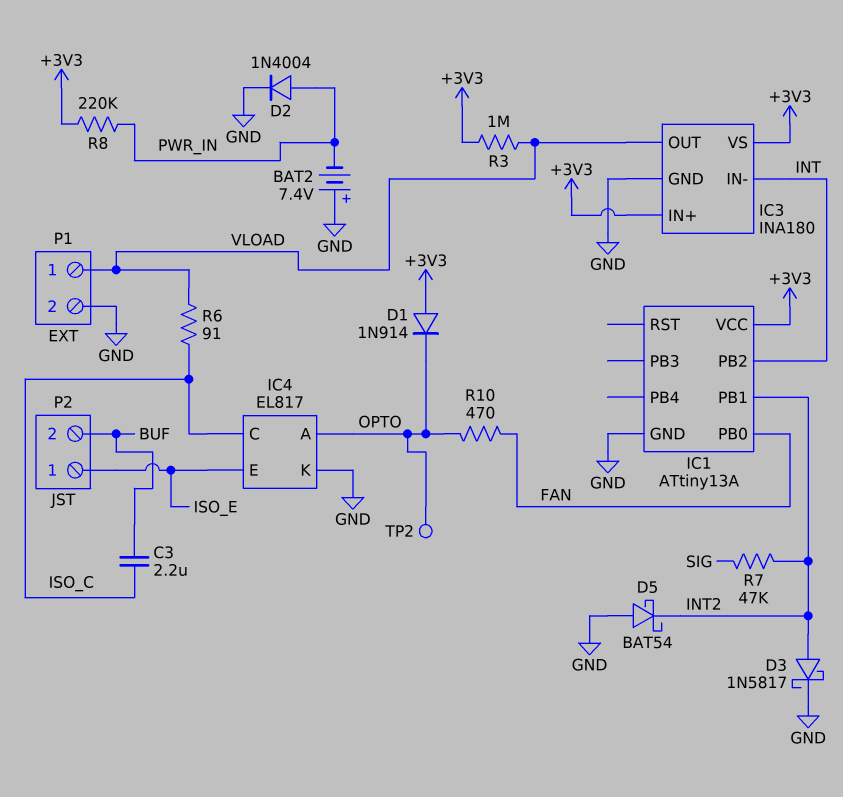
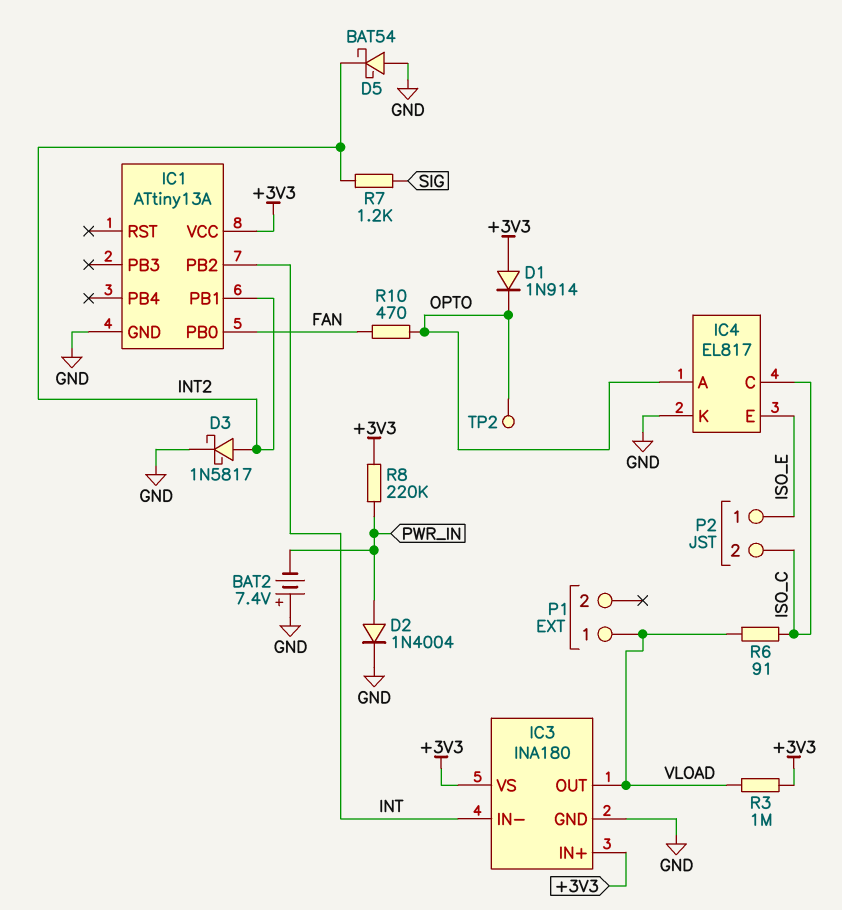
C3: 2.2uF (BUF, ISO_C) -> none
P1 pin 2: GND -> none
P2 pin 2: BUF -> ISO_C
R7: 47k (INT2, SIG) -> 1.2k (INT2, SIG)

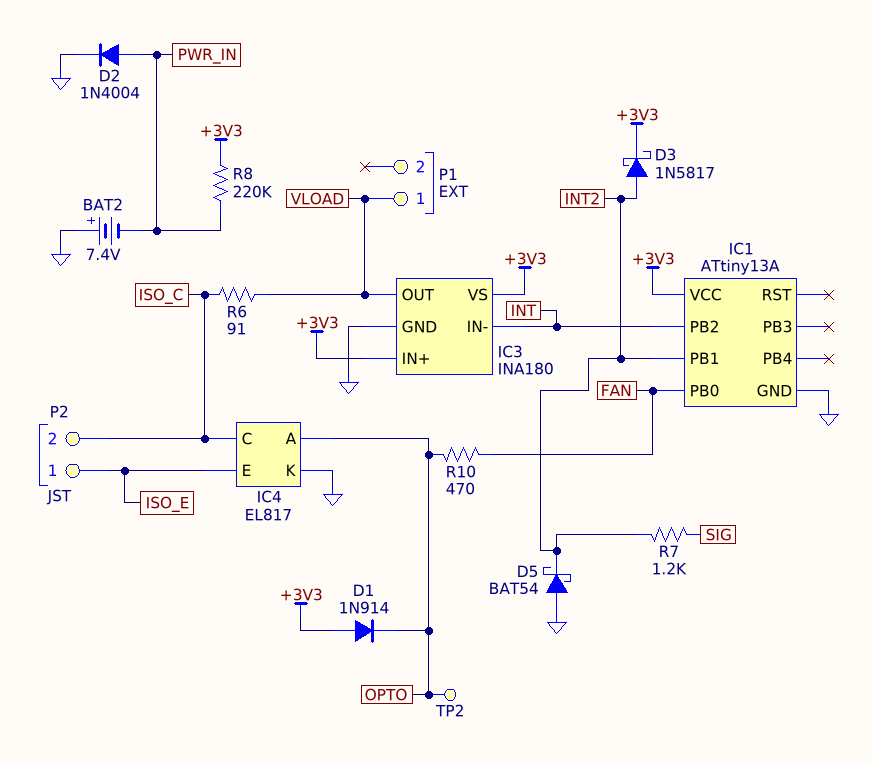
D3: schottky 1N5817 (A INT2, K GND) -> schottky 1N5817 (A INT2, K +3V3)
R3: 1M (+3V3, VLOAD) -> none

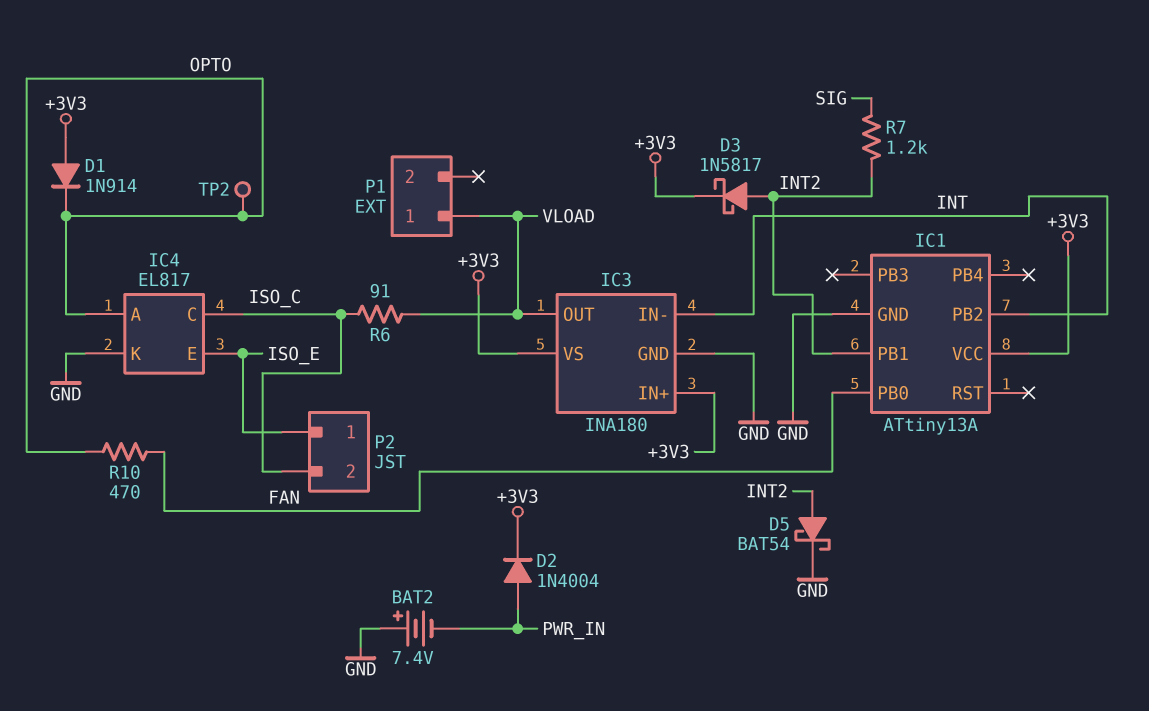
D2: diode 1N4004 (A PWR_IN, K GND) -> diode 1N4004 (A PWR_IN, K +3V3)
D5: schottky BAT54 (A GND, K INT2) -> schottky BAT54 (A INT2, K GND)
R8: 220k (+3V3, PWR_IN) -> none

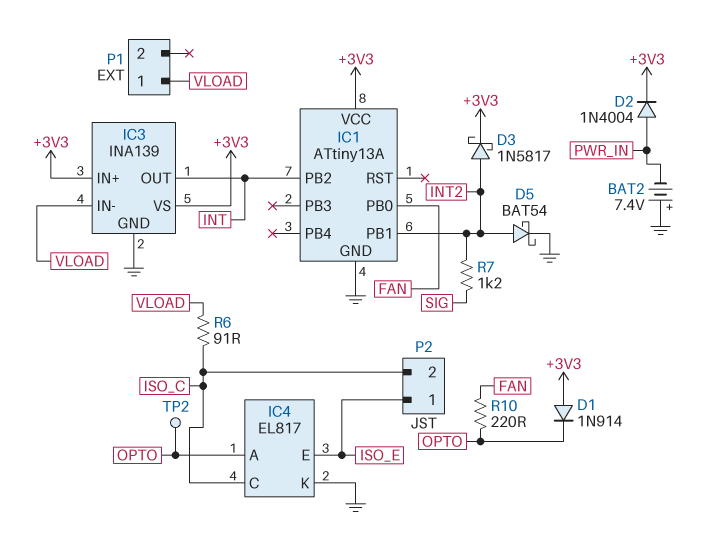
IC3: INA180 -> INA139
IC3 pin IN-: INT -> VLOAD
IC3 pin OUT: VLOAD -> INT
R10: 470 (FAN, OPTO) -> 220 (FAN, OPTO)

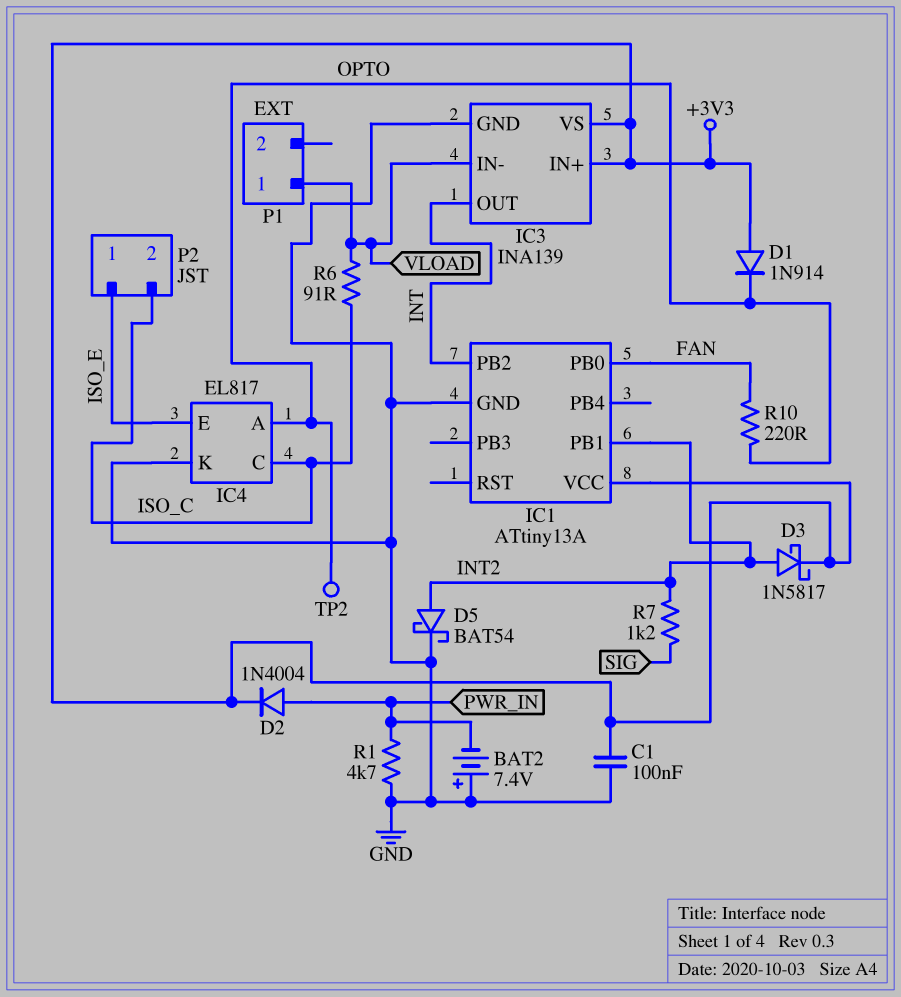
C1: none -> 100nF (+3V3, GND)
R1: none -> 4.7k (GND, PWR_IN)

